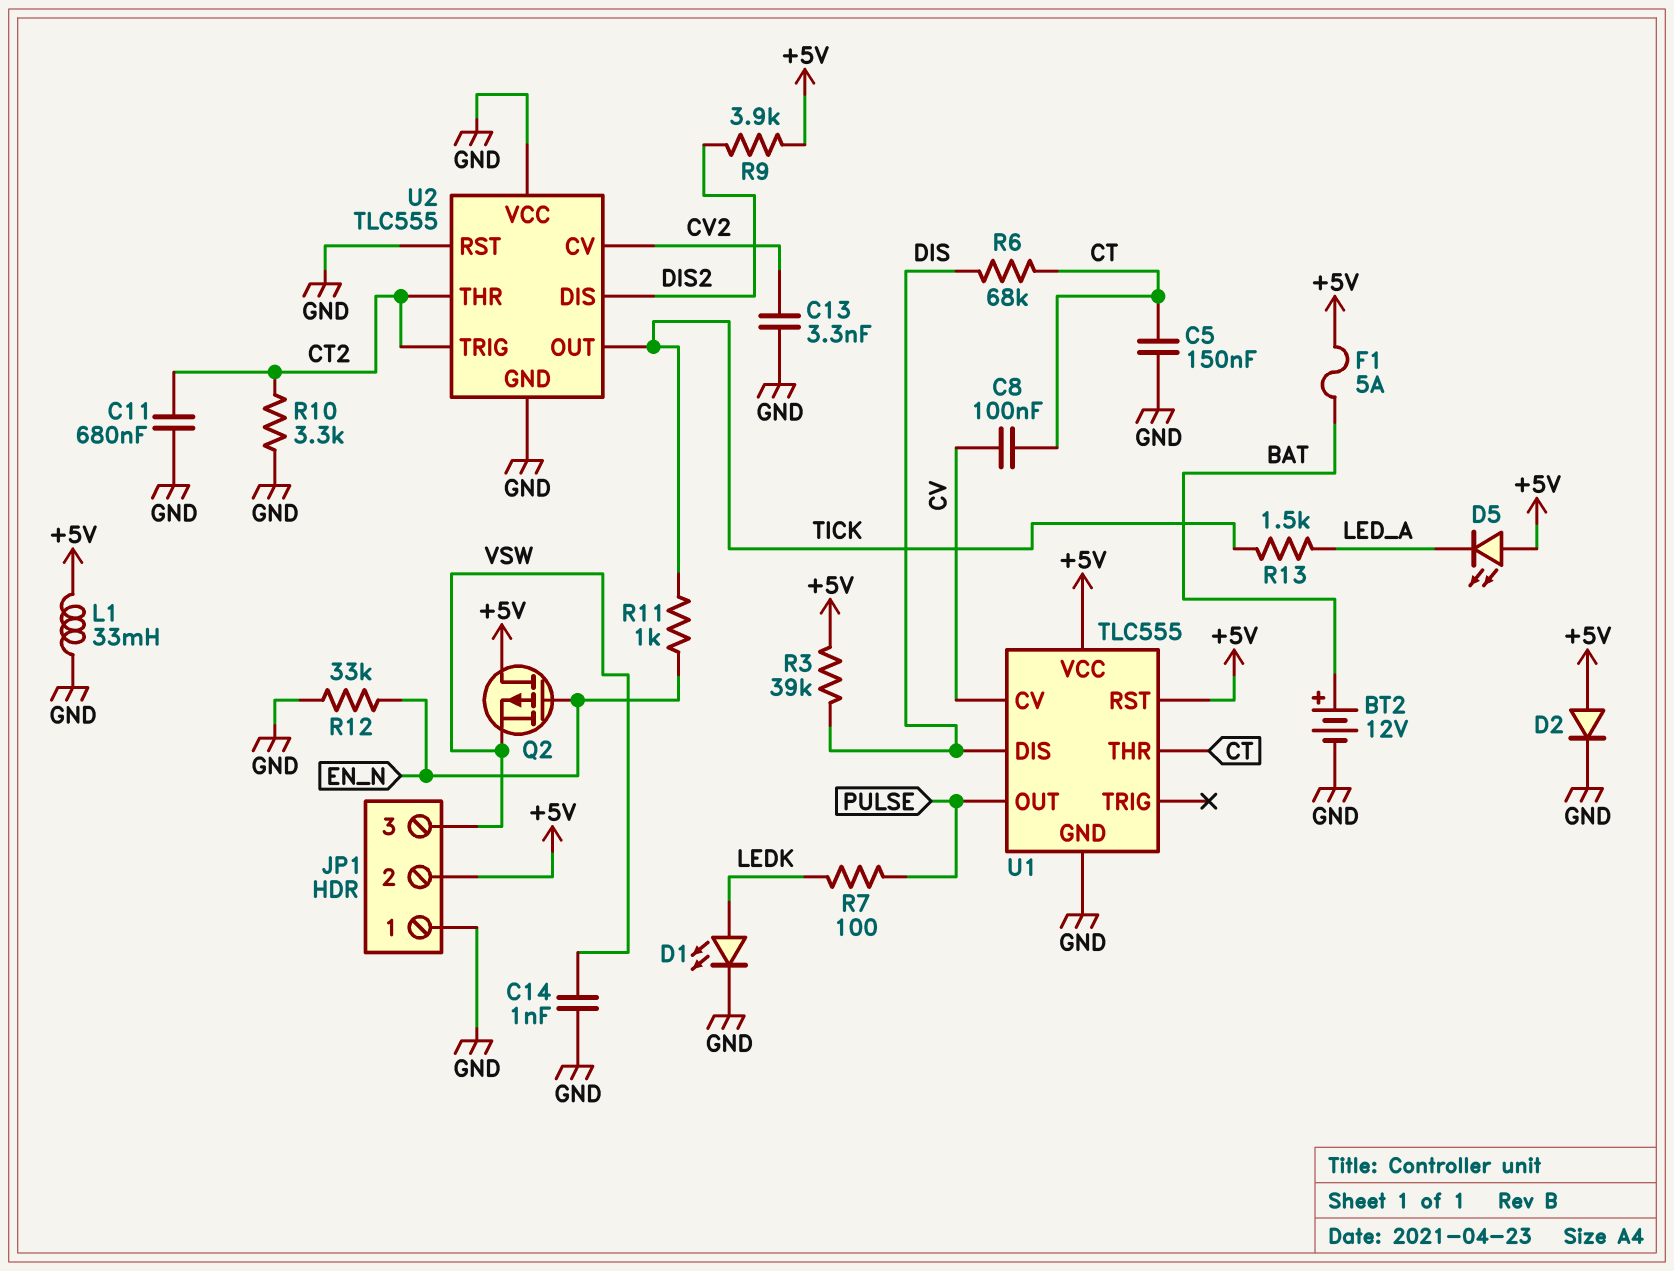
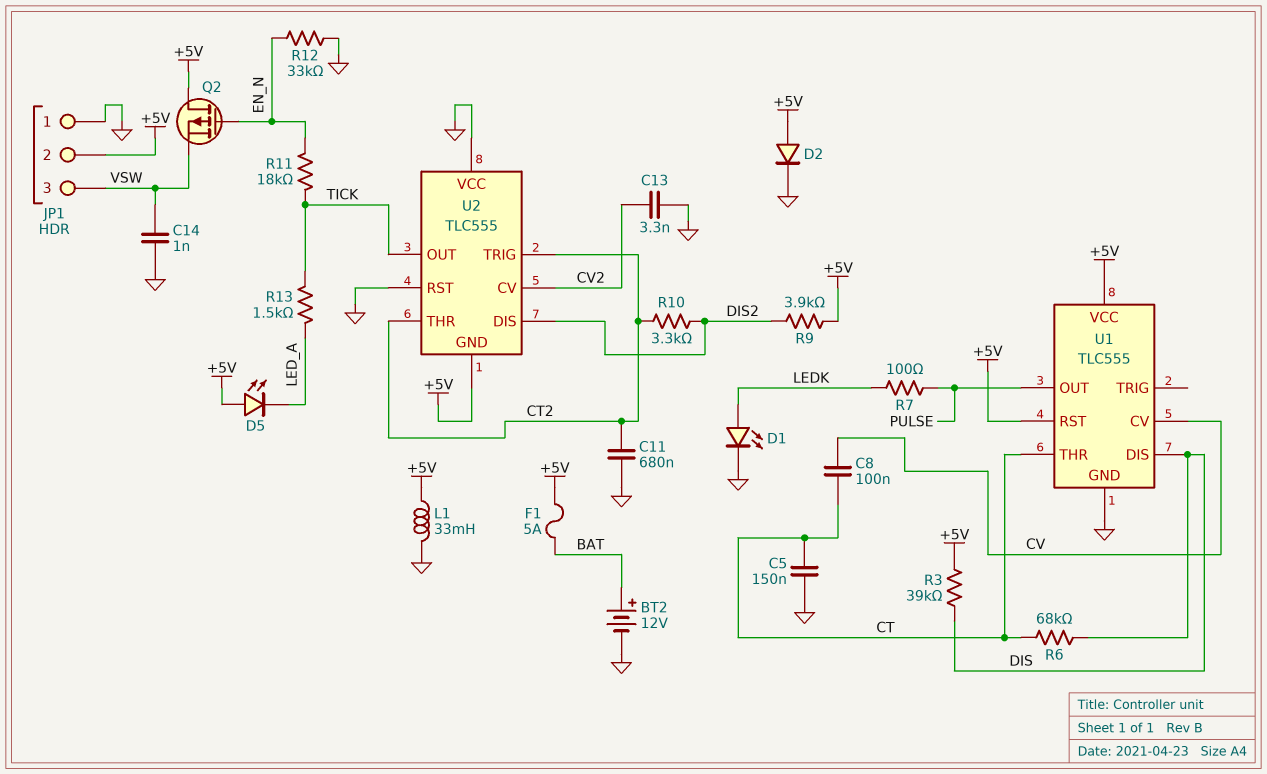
R10: 3.3k (CT2, GND) -> 3.3k (CT2, DIS2)
R11: 1k (EN_N, TICK) -> 18k (EN_N, TICK)
U2 pin GND: GND -> +5V

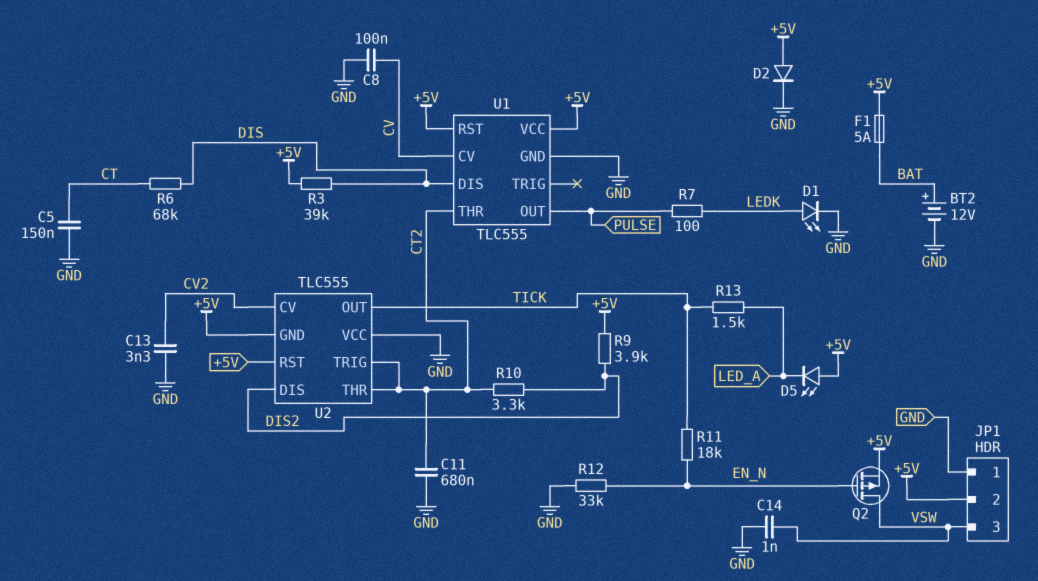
C8: 100nF (CT, CV) -> 100nF (CV, GND)
L1: 33mH (+5V, GND) -> none
Q2: PMOS (G EN_N, D +5V, S VSW) -> PMOS (G EN_N, D VSW, S +5V)
U1 pin THR: CT -> CT2
U2 pin RST: GND -> +5V

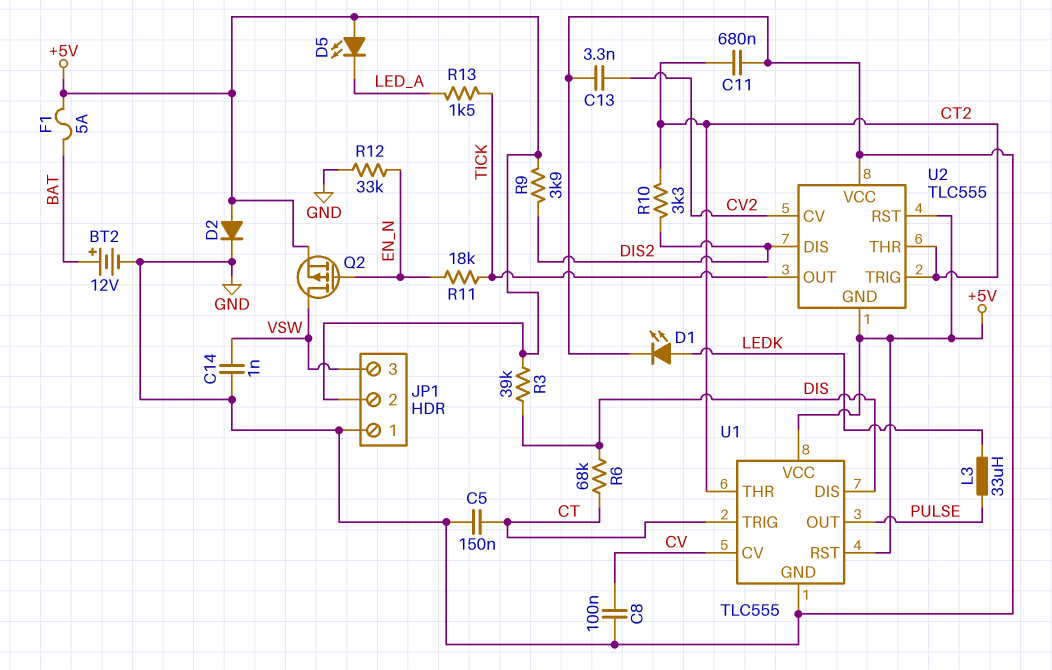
L3: none -> 33uH (LEDK, PULSE)
R7: 100 (LEDK, PULSE) -> none
U1 pin TRIG: none -> CT

